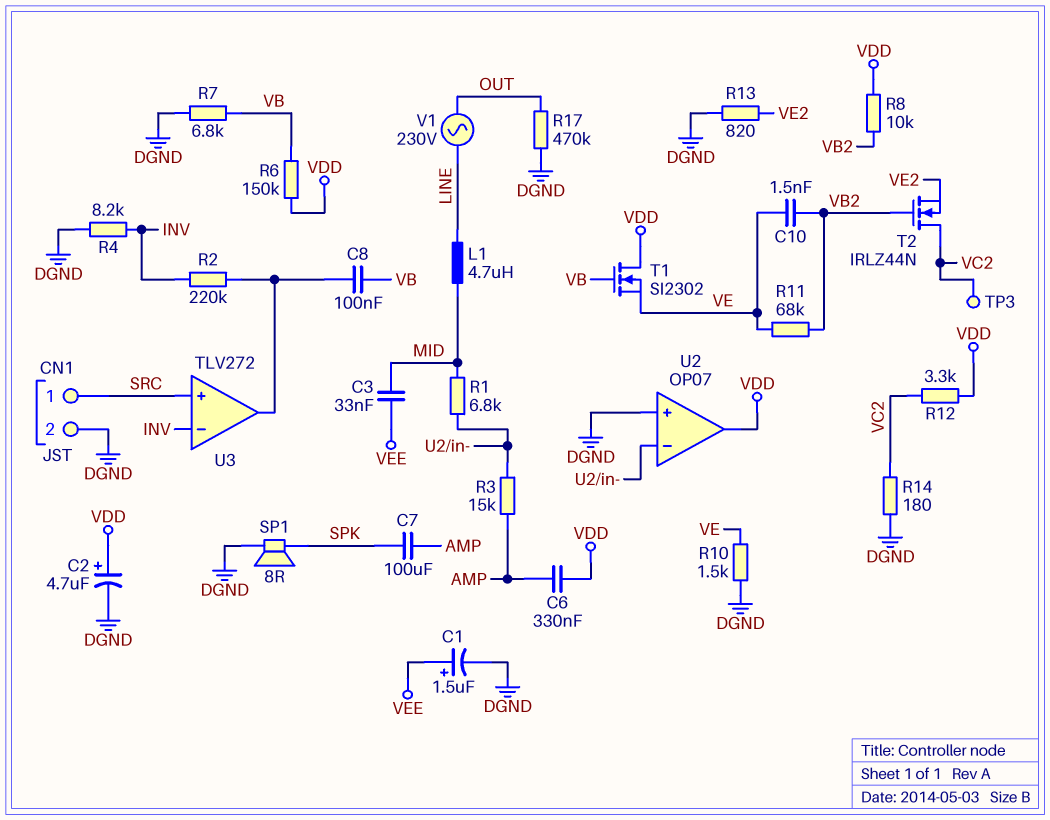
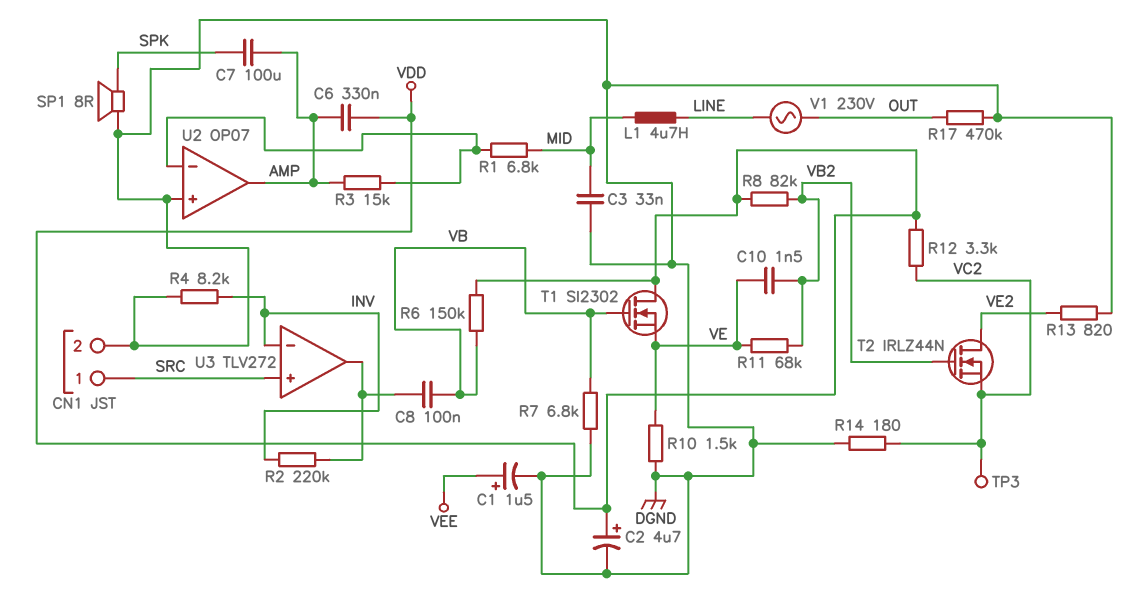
C3: 33nF (MID, VEE) -> 33nF (DGND, MID)
R8: 10k (VB2, VDD) -> 82k (VB2, VDD)
T2: NMOS IRLZ44N (G VB2, D VC2, S VE2) -> NMOS IRLZ44N (G VB2, D VE2, S VC2)
U2 pin out: VDD -> AMP

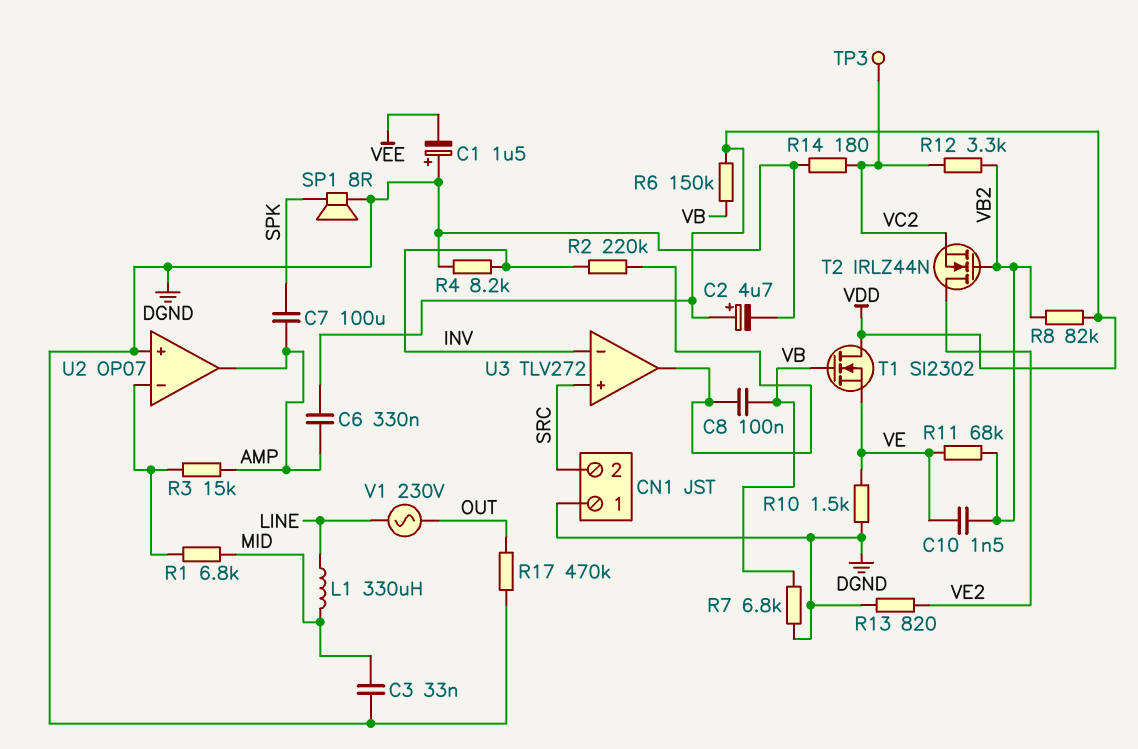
C1: 1.5uF (plus VEE, minus DGND) -> 1.5uF (plus DGND, minus VEE)
CN1 pin 1: SRC -> DGND
CN1 pin 2: DGND -> SRC
L1: 4.7uH (LINE, MID) -> 330uH (LINE, MID)
R12: 3.3k (VC2, VDD) -> 3.3k (VB2, VC2)

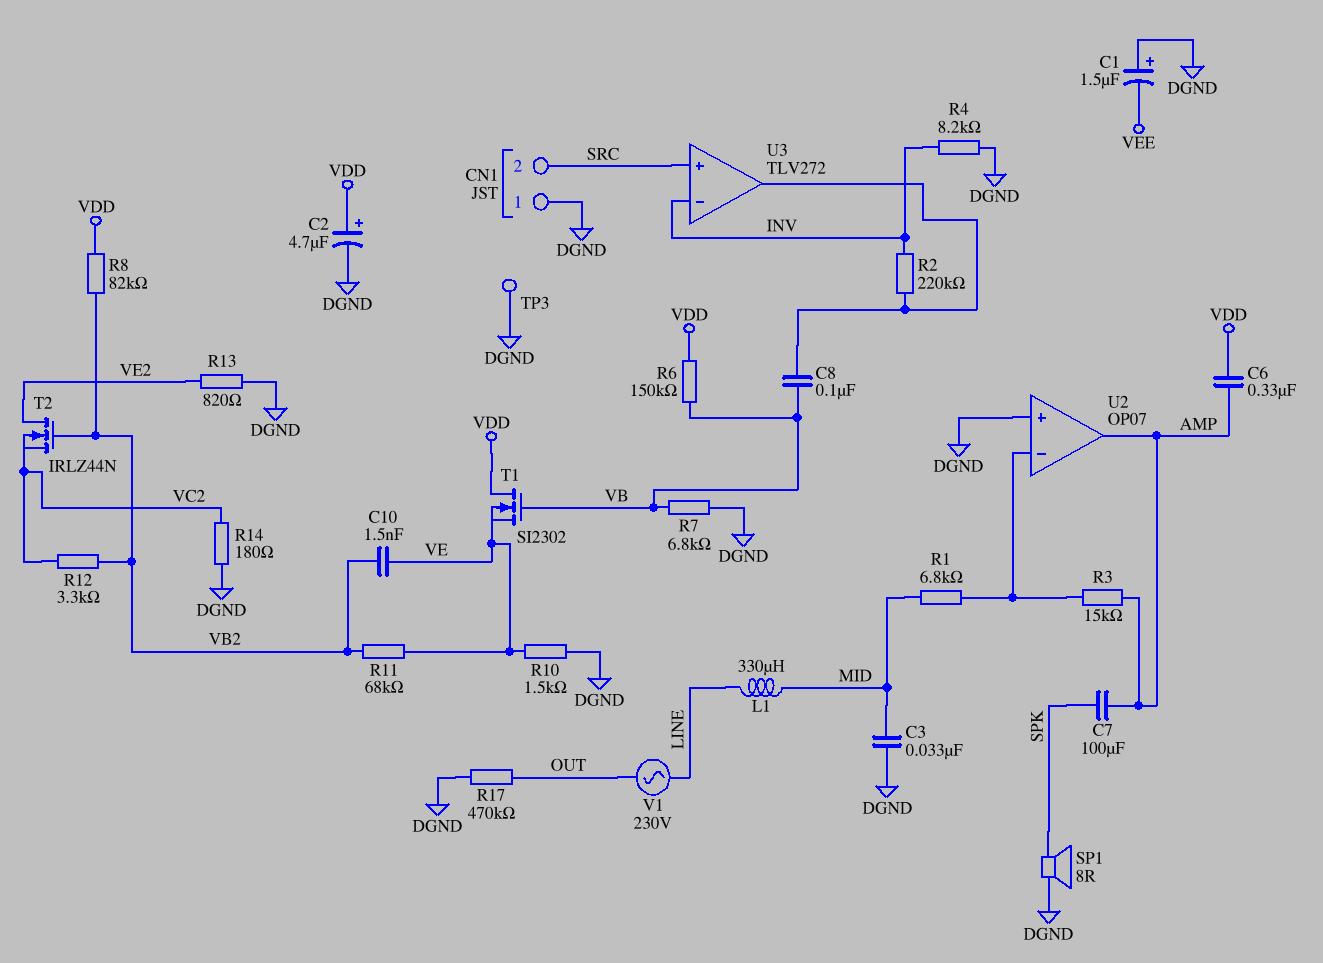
TP3: test point (VC2) -> test point (DGND)

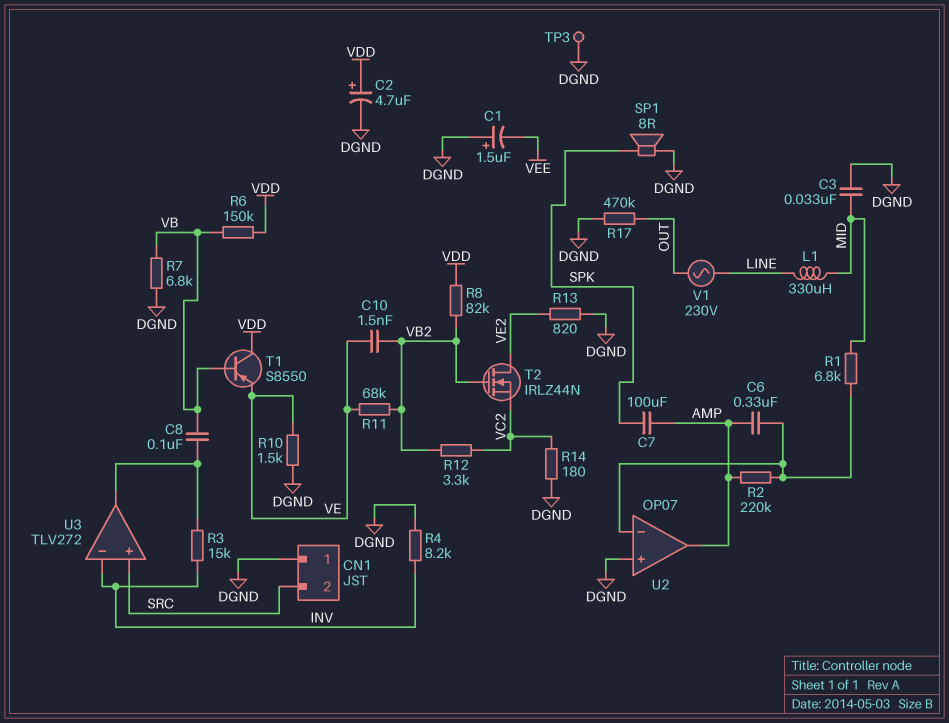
C6: 330nF (AMP, VDD) -> 330nF (AMP, U2/in-)
R2: 220k (INV, U3/out) -> 220k (AMP, U2/in-)
R3: 15k (AMP, U2/in-) -> 15k (INV, U3/out)
T1: NMOS SI2302 (G VB, D VDD, S VE) -> PNP S8550 (B VB, C VDD, E VE)

